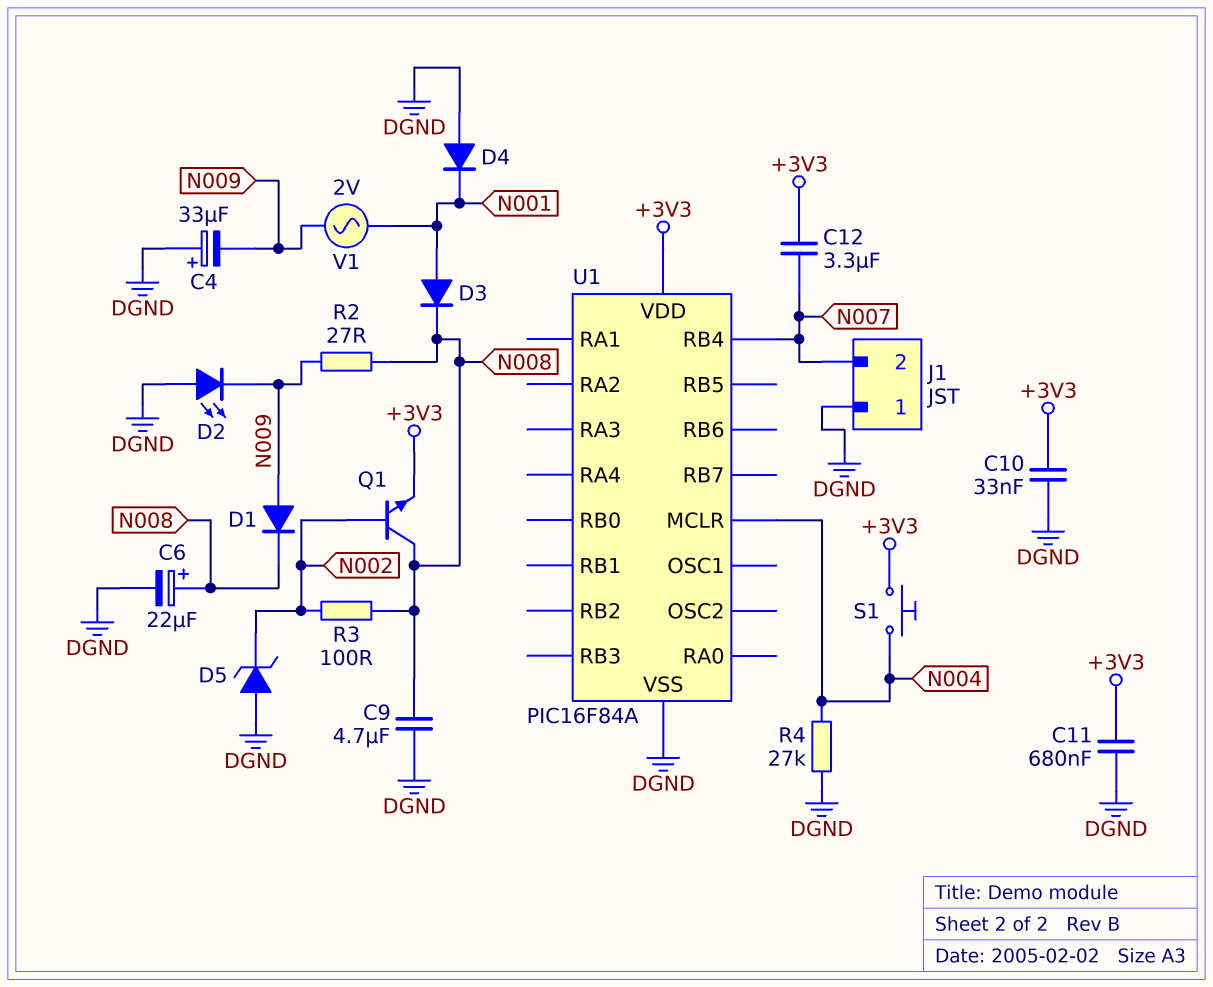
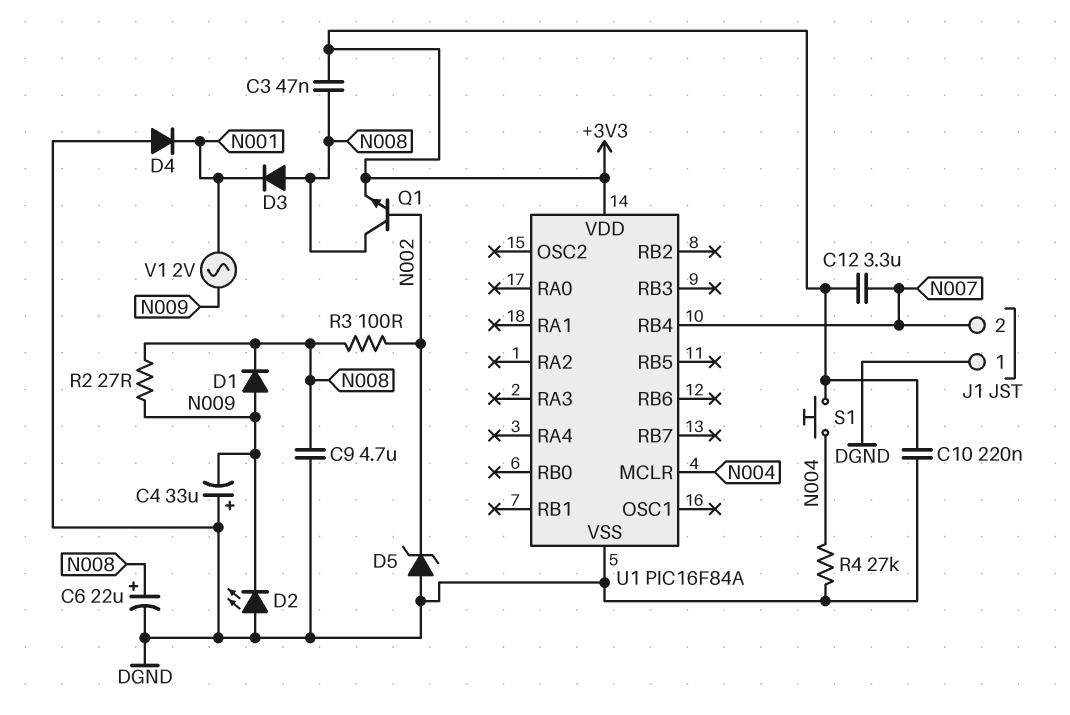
C3: none -> 47nF (+3V3, N008)
C10: 33nF (+3V3, DGND) -> 220nF (+3V3, DGND)
C11: 680nF (+3V3, DGND) -> none
D3: diode (A N001, K N008) -> diode (A N008, K N001)

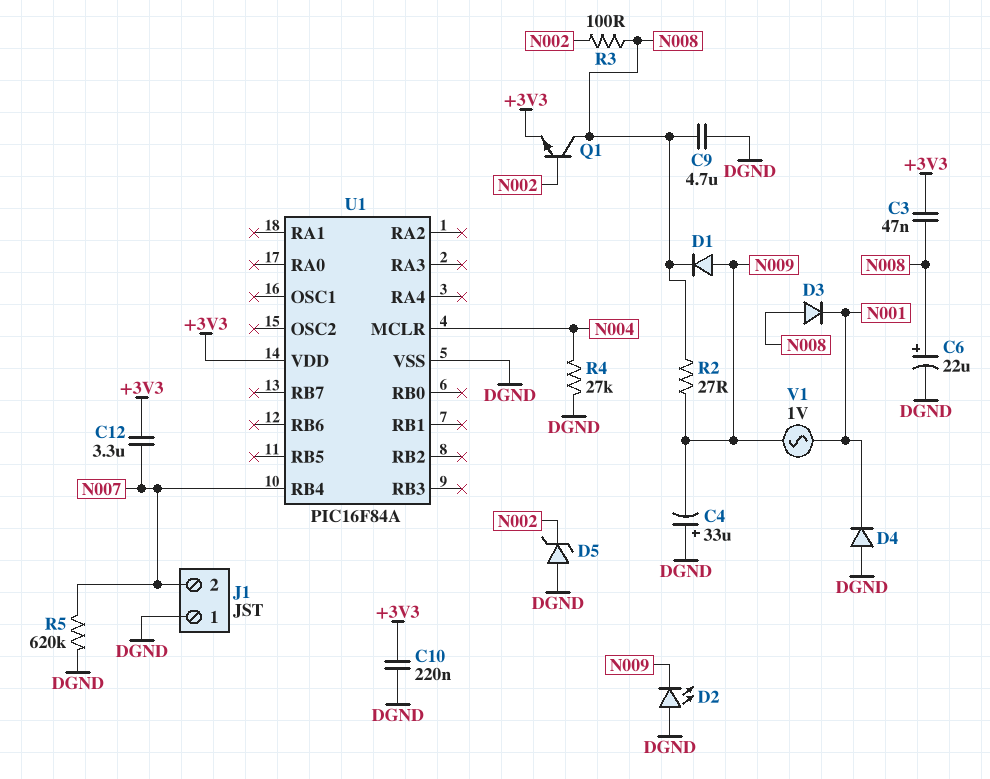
R5: none -> 620k (DGND, N007)
S1: button (+3V3, N004) -> none
V1: AC 2V (N001, N009) -> AC 1V (N001, N009)

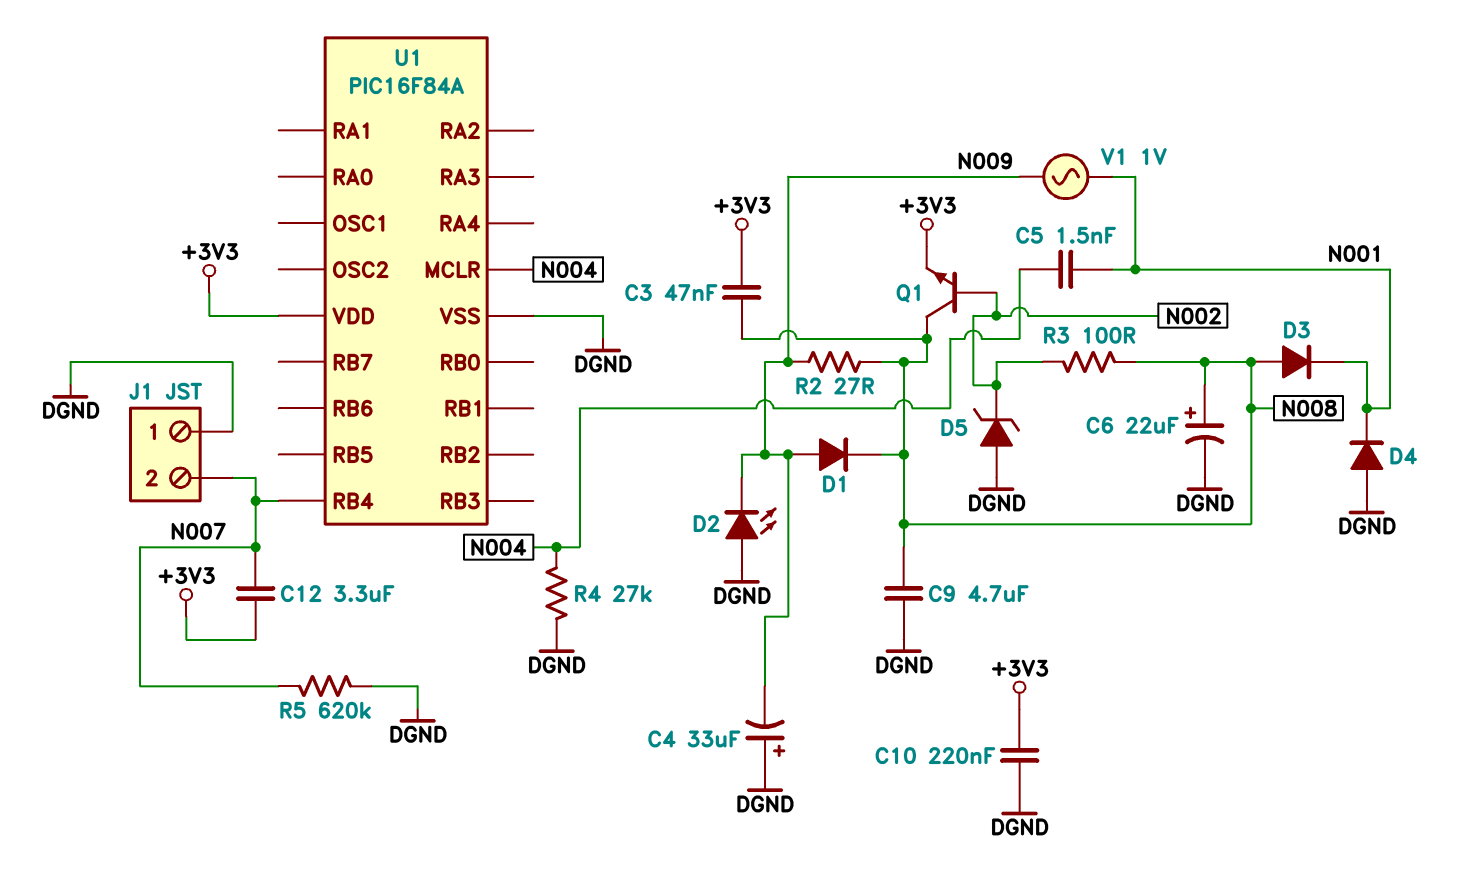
C5: none -> 1.5nF (N001, N004)

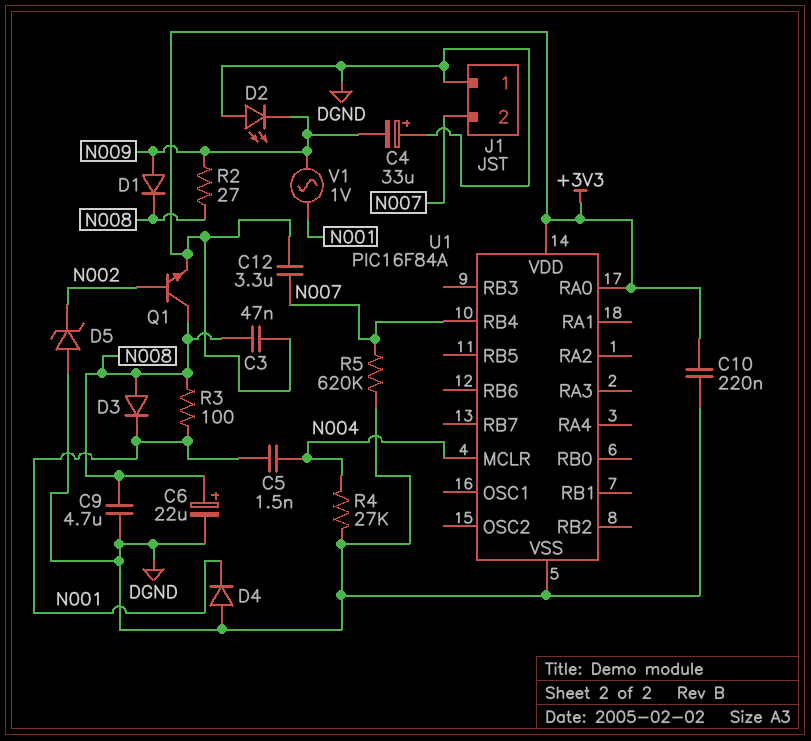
R3: 100 (N002, N008) -> 100 (N001, N008)
U1 pin RA0: none -> +3V3

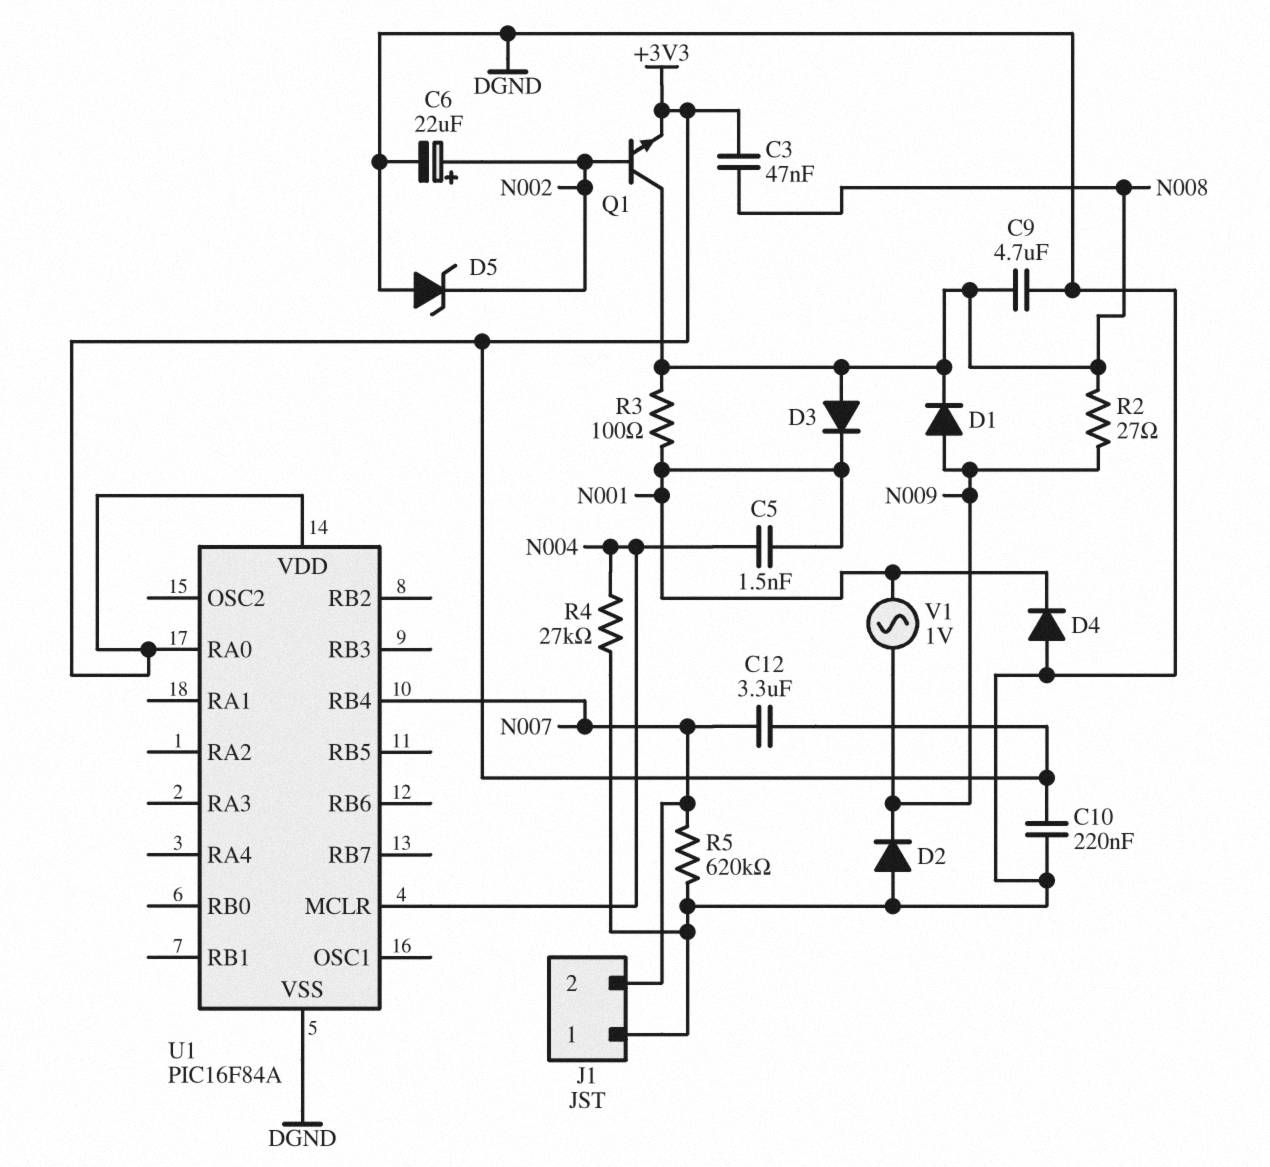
C4: 33uF (plus DGND, minus N009) -> none
C6: 22uF (plus N008, minus DGND) -> 22uF (plus N002, minus DGND)
D2: LED (A DGND, K N009) -> diode (A DGND, K N009)

